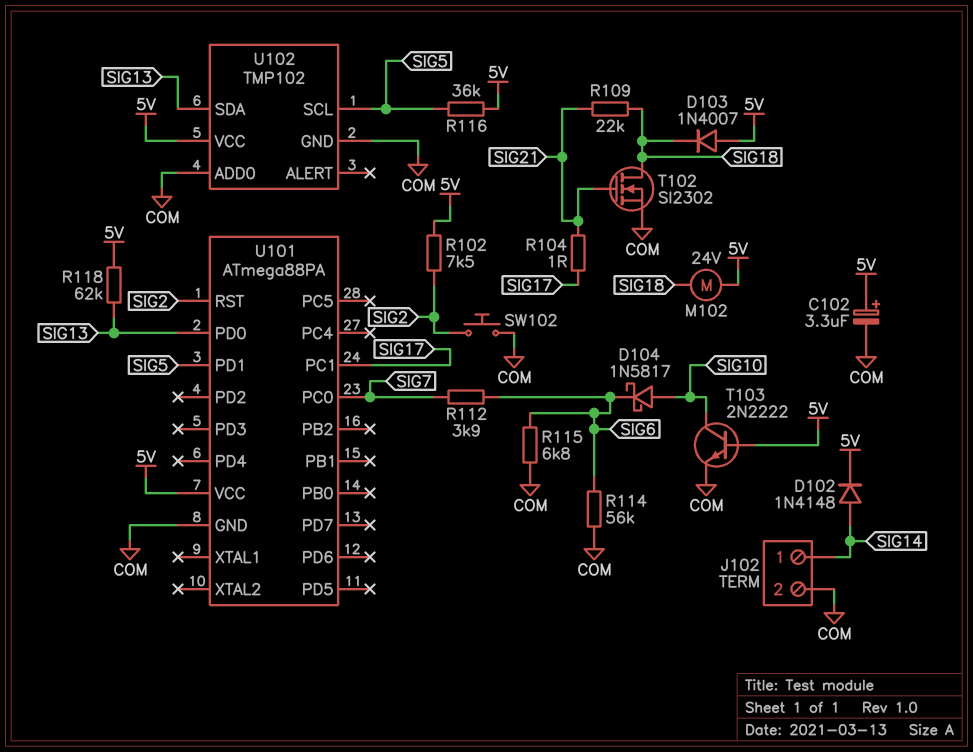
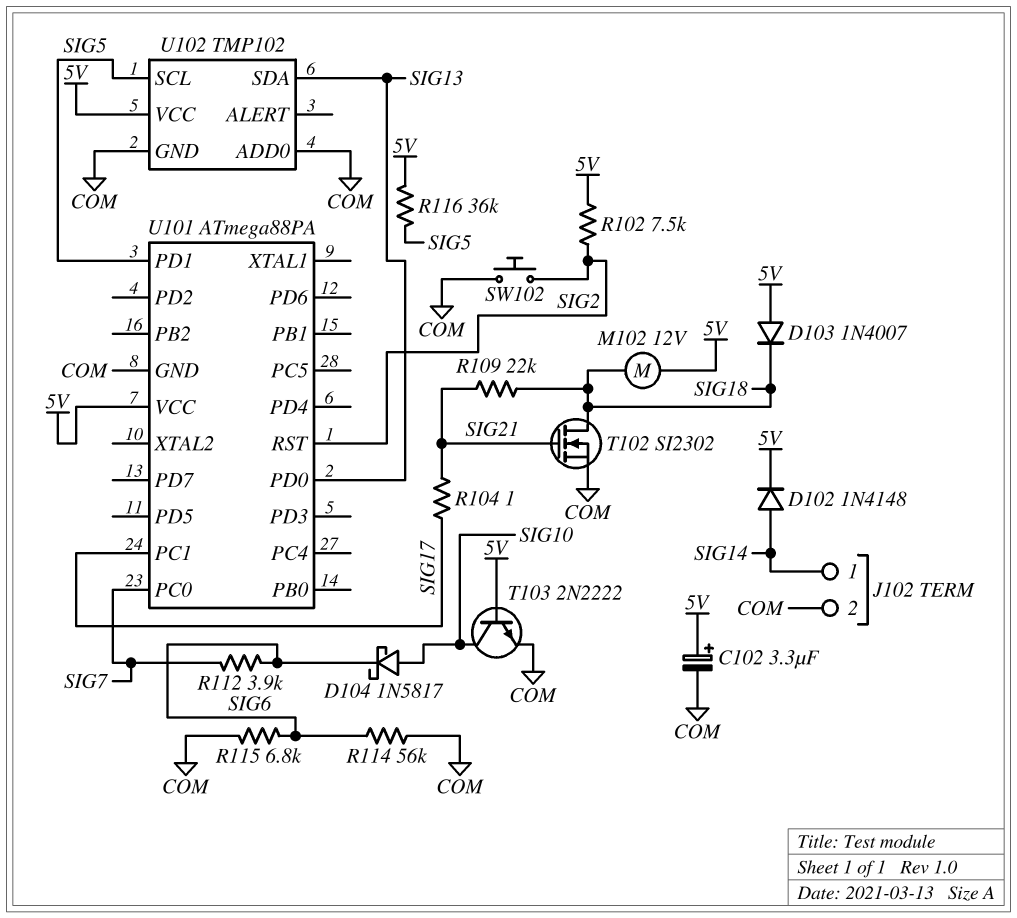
M102: motor 24V (5V, SIG18) -> motor 12V (5V, SIG18)
R118: 62k (5V, SIG13) -> none

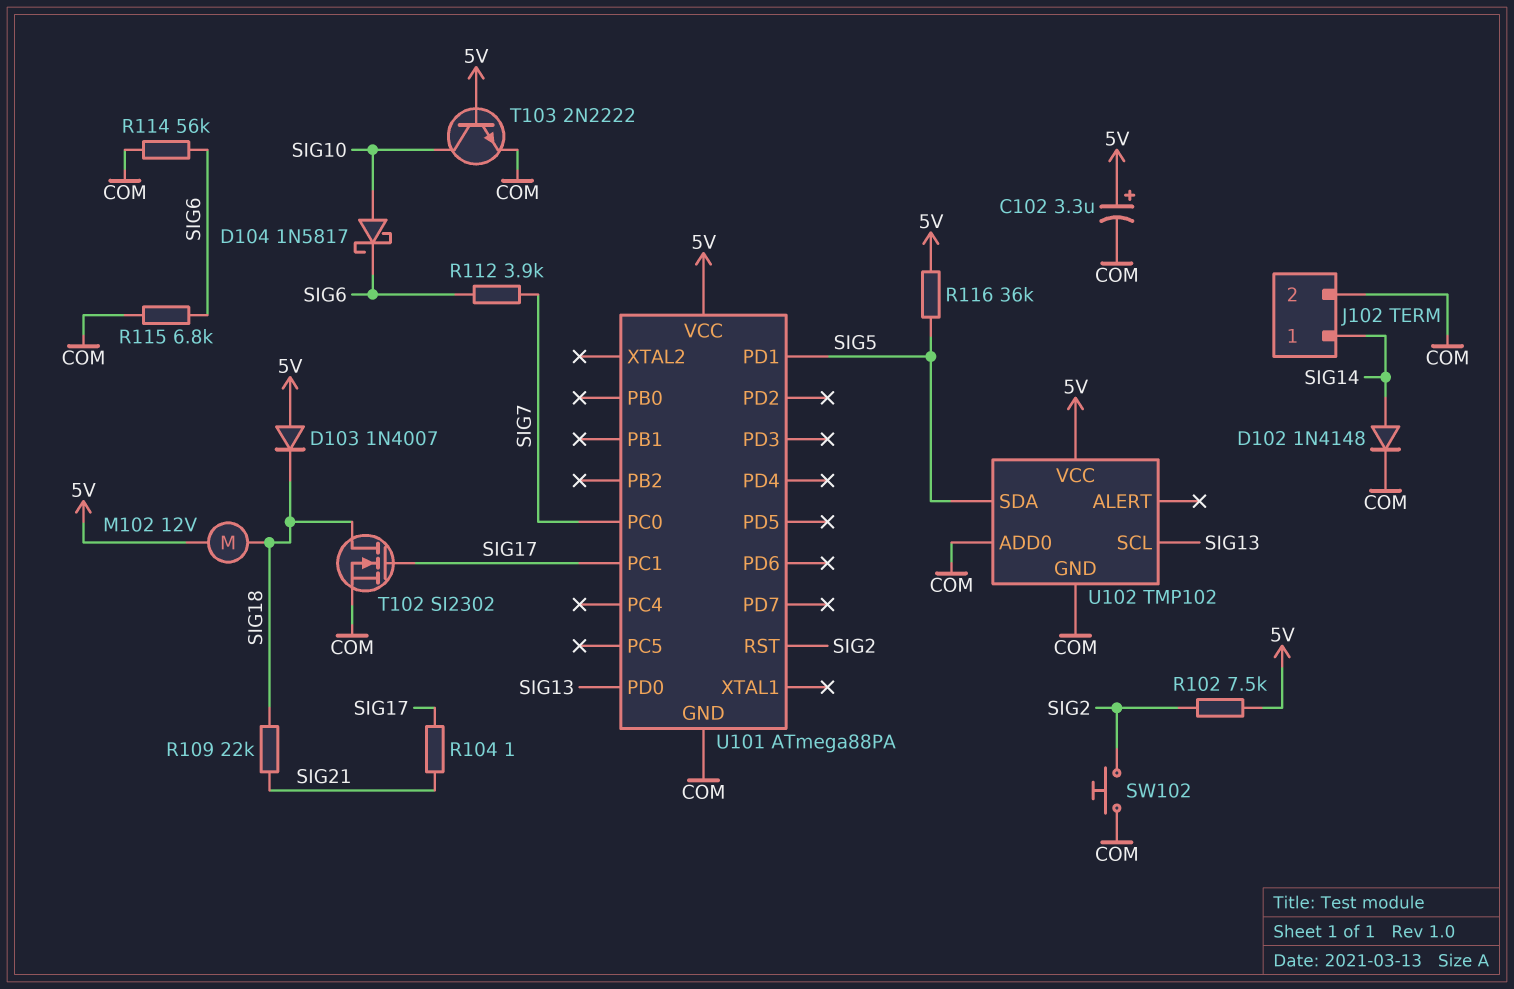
D102: diode 1N4148 (A SIG14, K 5V) -> diode 1N4148 (A SIG14, K COM)
T102: NMOS SI2302 (G SIG21, D SIG18, S COM) -> NMOS SI2302 (G SIG17, D SIG18, S COM)
U102 pin SCL: SIG5 -> SIG13
U102 pin SDA: SIG13 -> SIG5

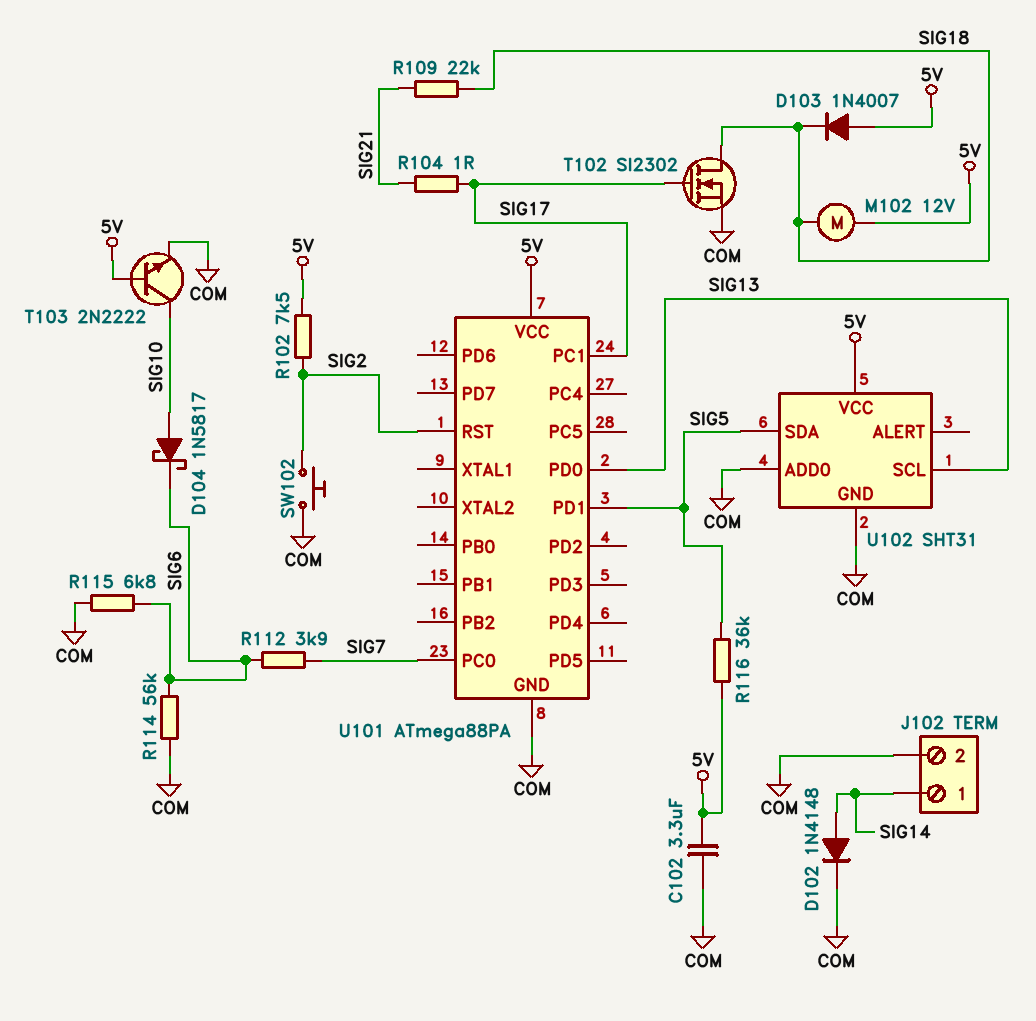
C102: 3.3uF (plus 5V, minus COM) -> 3.3uF (5V, COM)
U102: TMP102 -> SHT31

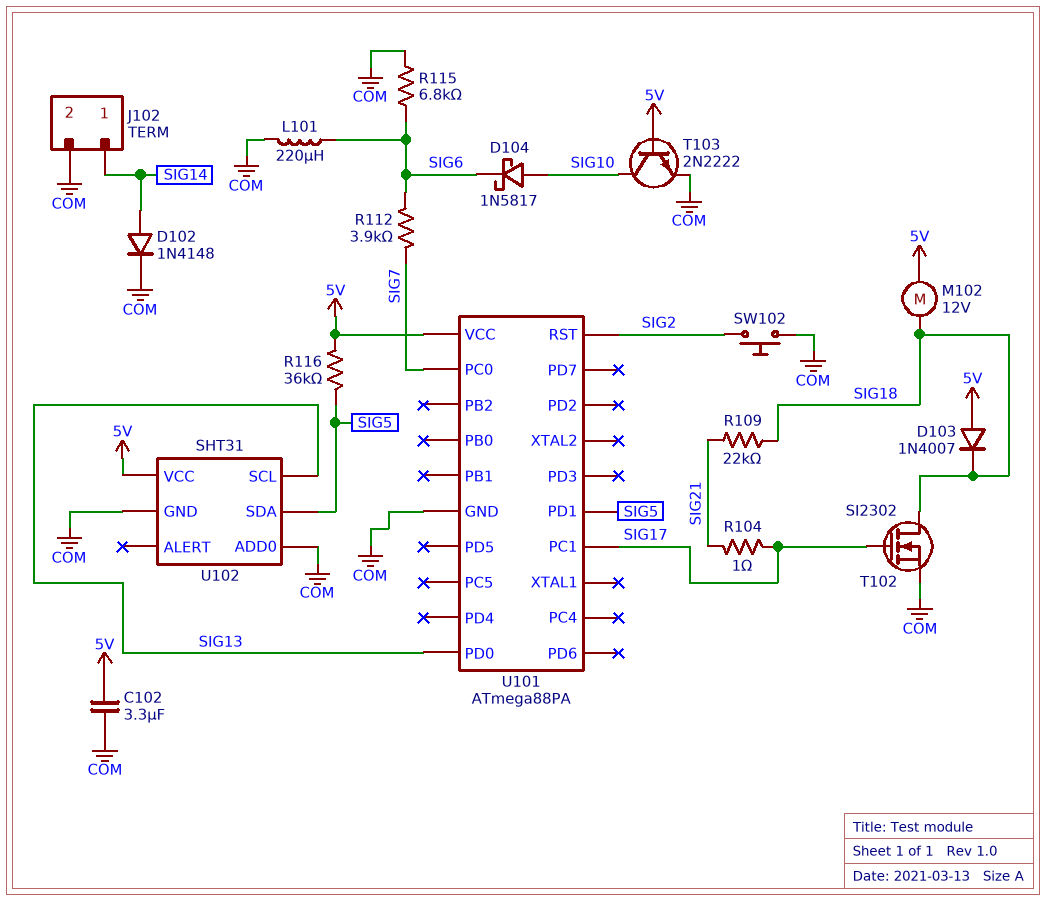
L101: none -> 220uH (COM, SIG6)
R102: 7.5k (5V, SIG2) -> none
R114: 56k (COM, SIG6) -> none

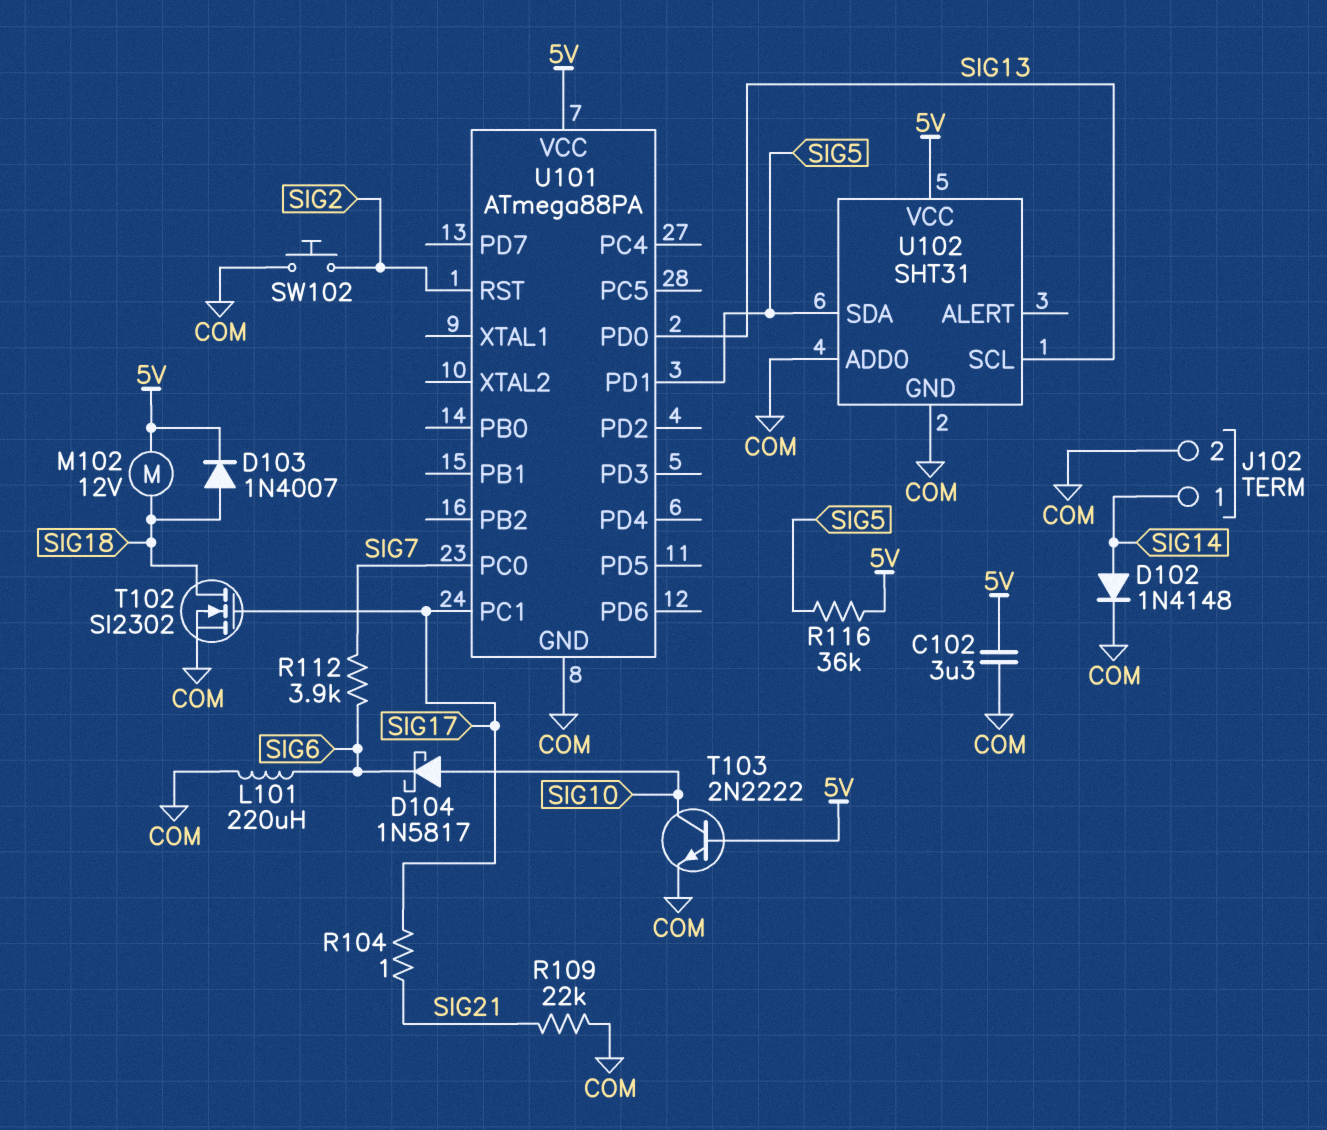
D103: diode 1N4007 (A 5V, K SIG18) -> diode 1N4007 (A SIG18, K 5V)
R109: 22k (SIG18, SIG21) -> 22k (COM, SIG21)
R115: 6.8k (COM, SIG6) -> none

